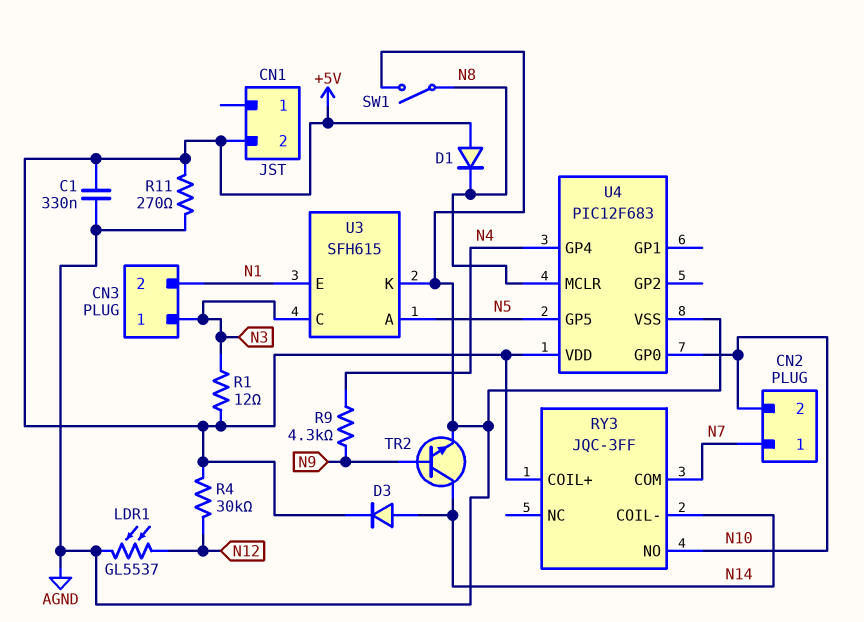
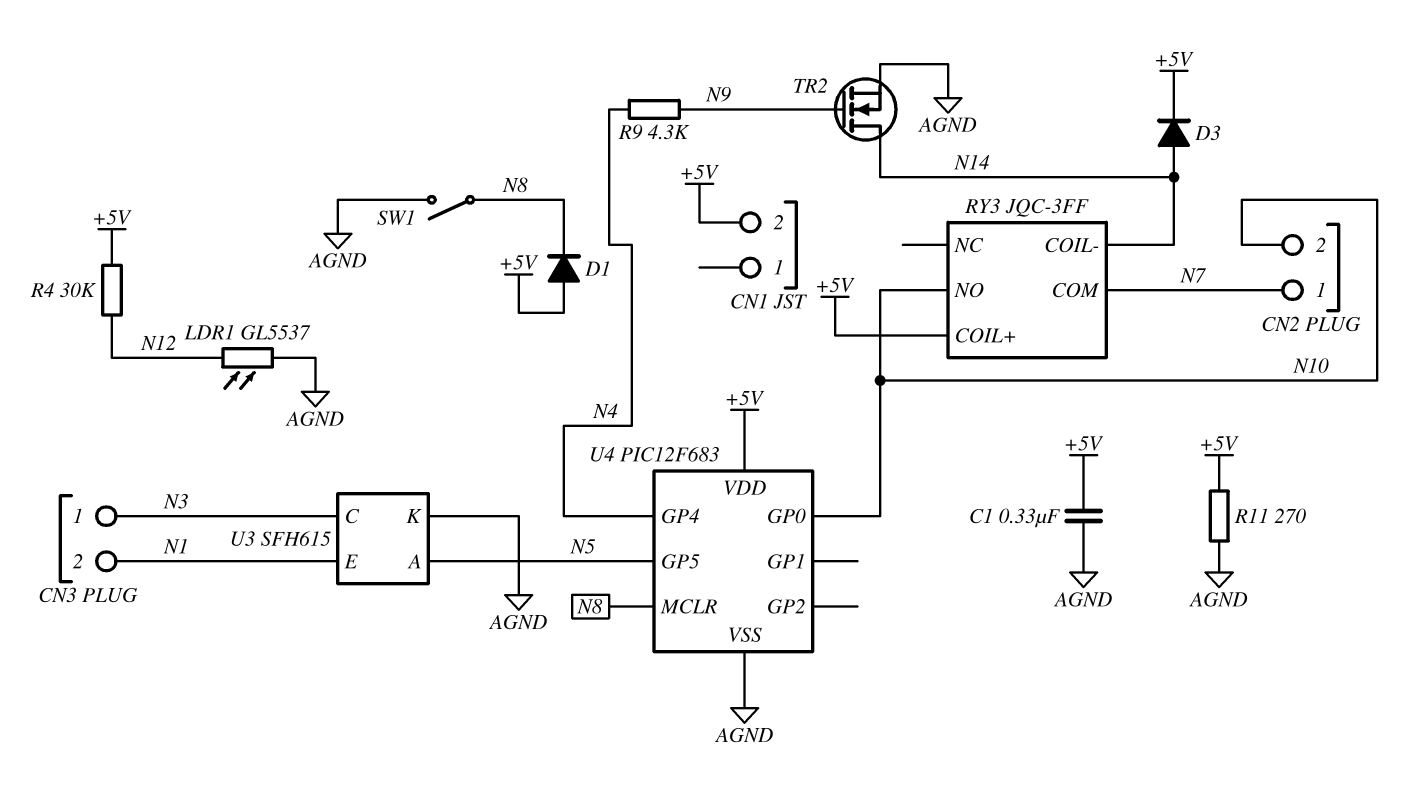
R1: 12 (+5V, N3) -> none
TR2: NPN (B N9, C N14, E AGND) -> NMOS (G N9, D N14, S AGND)

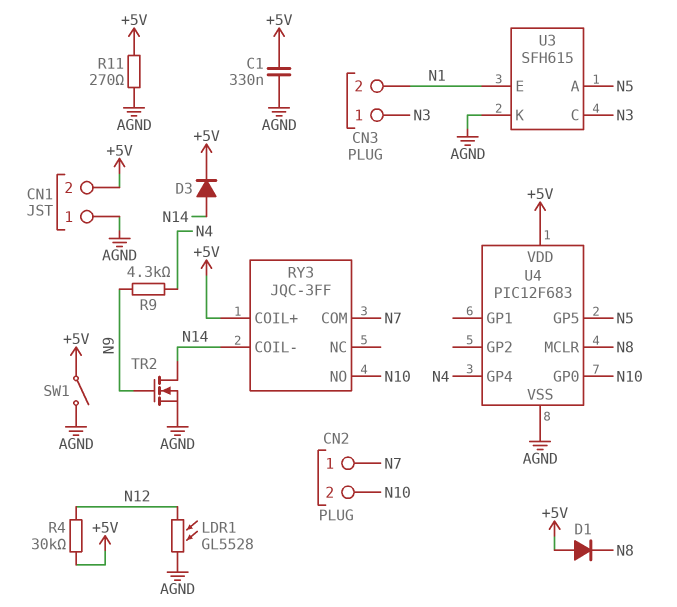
CN1 pin 1: none -> AGND
LDR1: GL5537 (AGND, N12) -> GL5528 (AGND, N12)
SW1: switch (AGND, N8) -> switch (+5V, AGND)

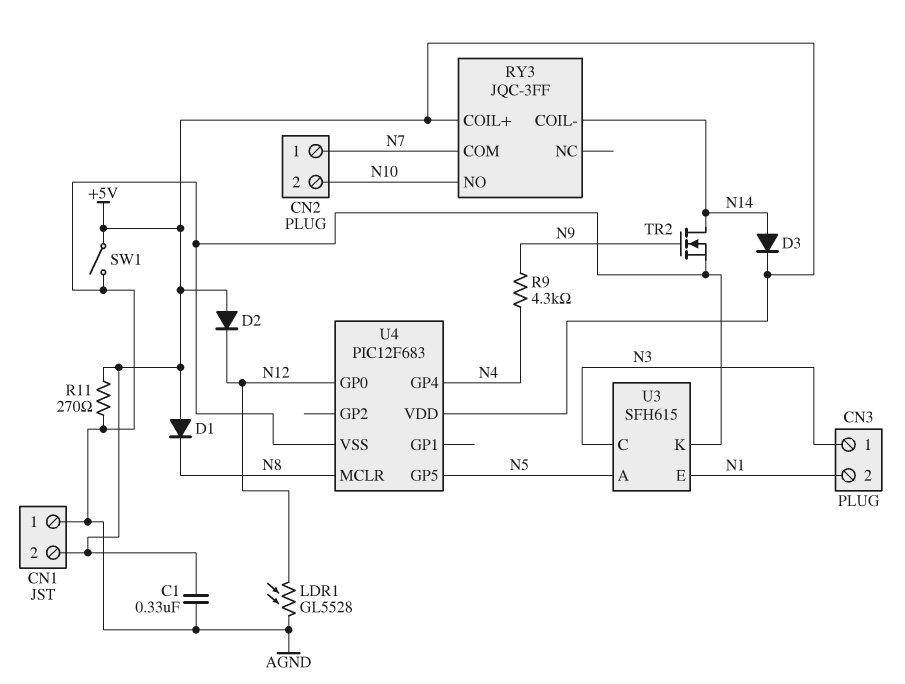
D2: none -> diode (A +5V, K N12)
R4: 30k (+5V, N12) -> none
U4 pin GP0: N10 -> N12

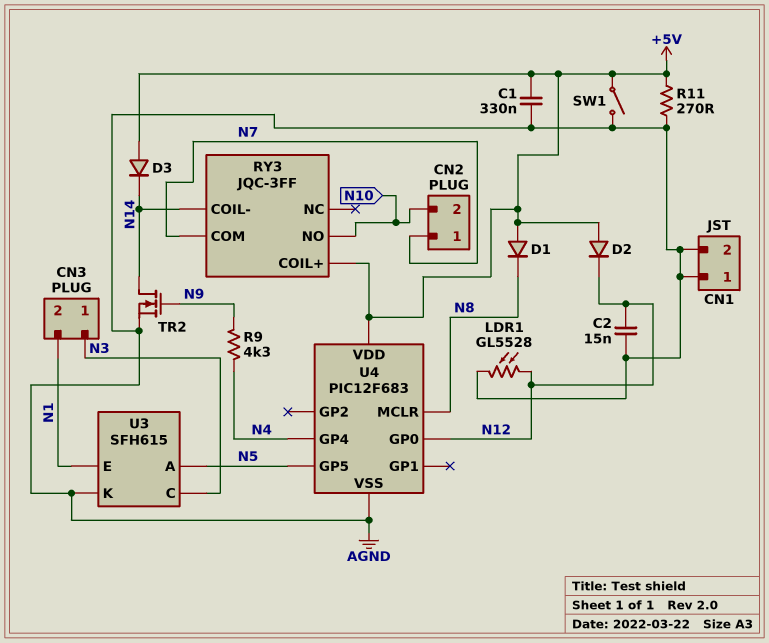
C2: none -> 15nF (AGND, N12)
CN1 pin 2: +5V -> AGND
D3: diode (A N14, K +5V) -> diode (A +5V, K N14)

